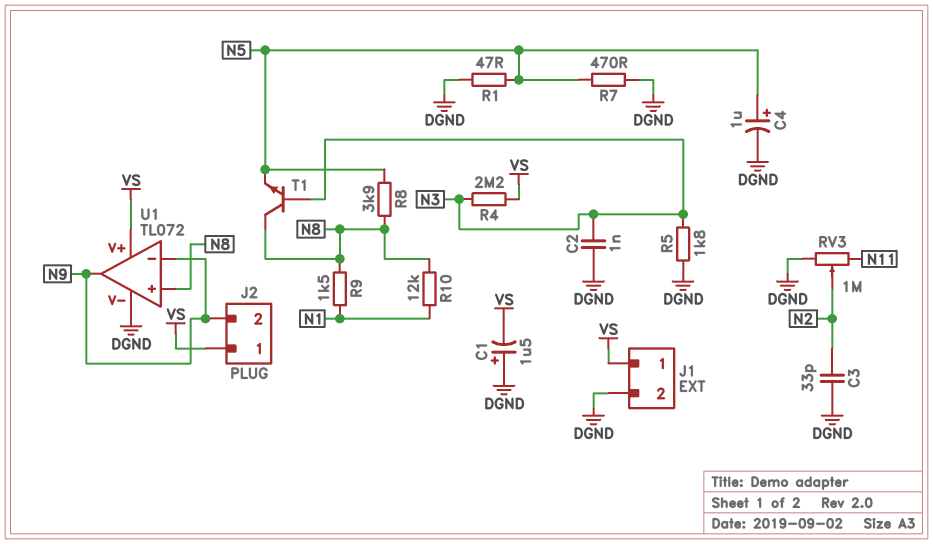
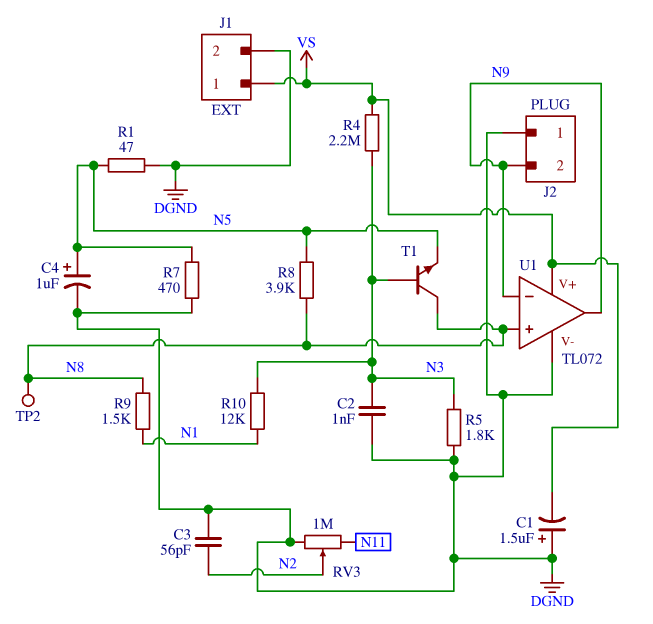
C3: 33pF (DGND, N2) -> 56pF (DGND, N2)
J2 pin 1: VS -> DGND
R10: 12k (N1, N8) -> 12k (N1, N3)
TP2: none -> test point (N8)

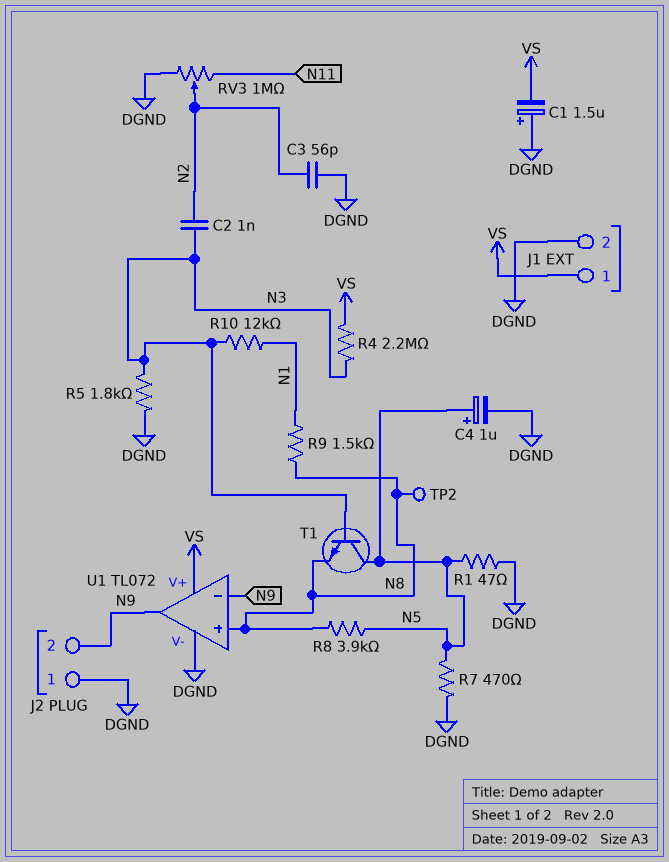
C2: 1nF (DGND, N3) -> 1nF (N2, N3)
T1: NPN (B N3, C N8, E N5) -> NPN (B N3, C N5, E N8)

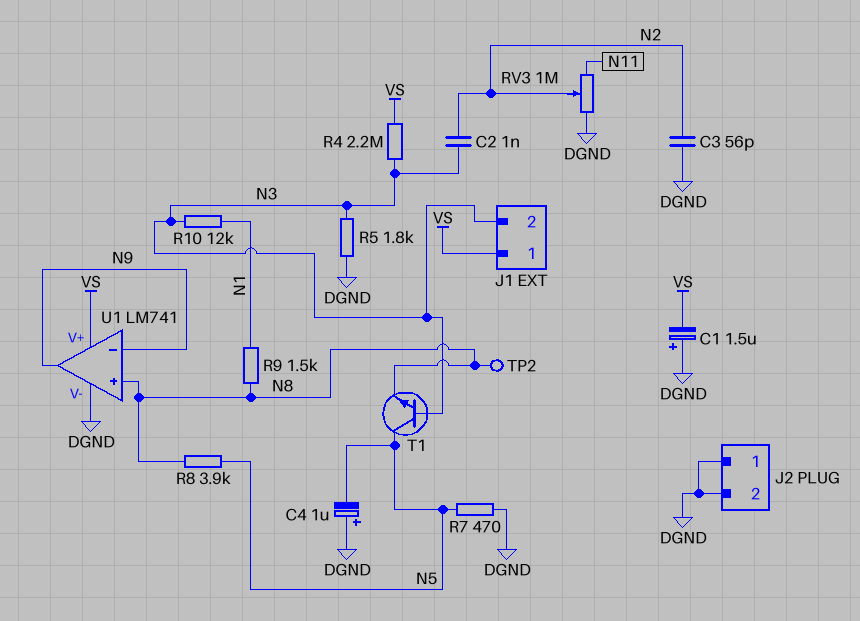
C4: 1uF (plus N5, minus DGND) -> 1uF (plus DGND, minus N5)
J1 pin 2: DGND -> N3
J2 pin 2: N9 -> DGND
R1: 47 (DGND, N5) -> none
U1: TL072 -> LM741

